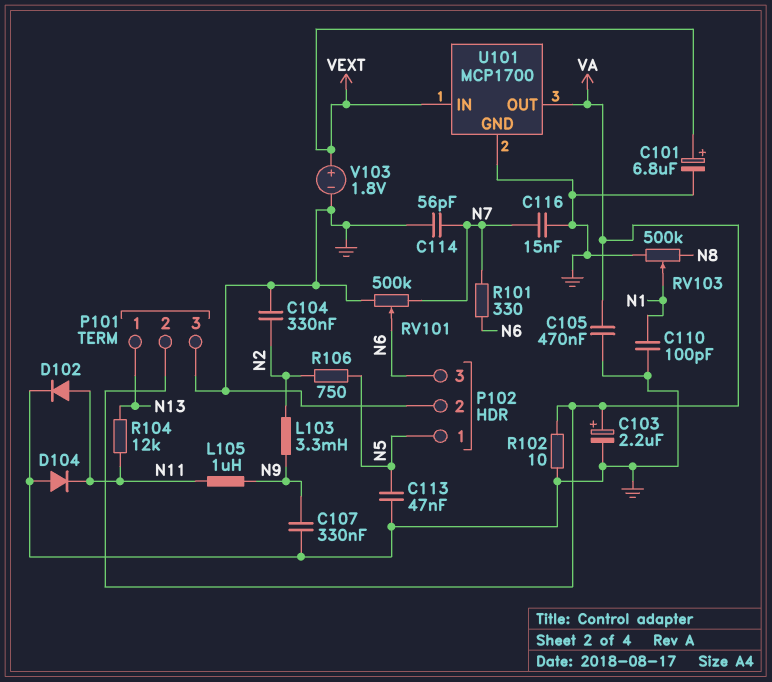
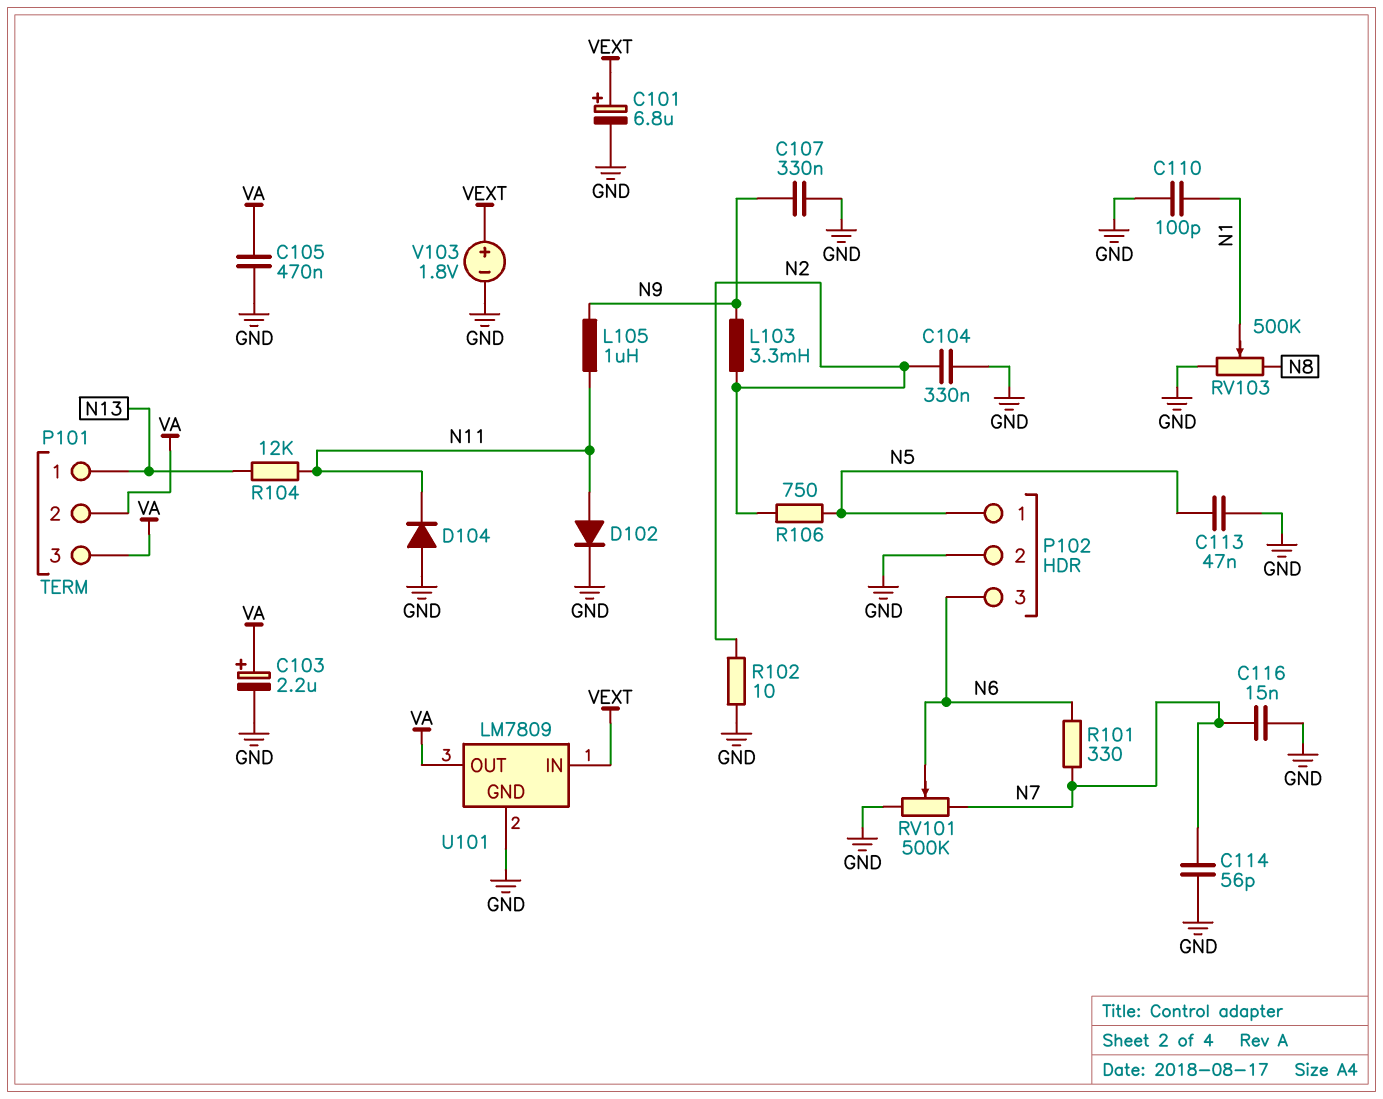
P101 pin 3: GND -> VA
R102: 10 (GND, VA) -> 10 (GND, N2)
U101: MCP1700 -> LM7809

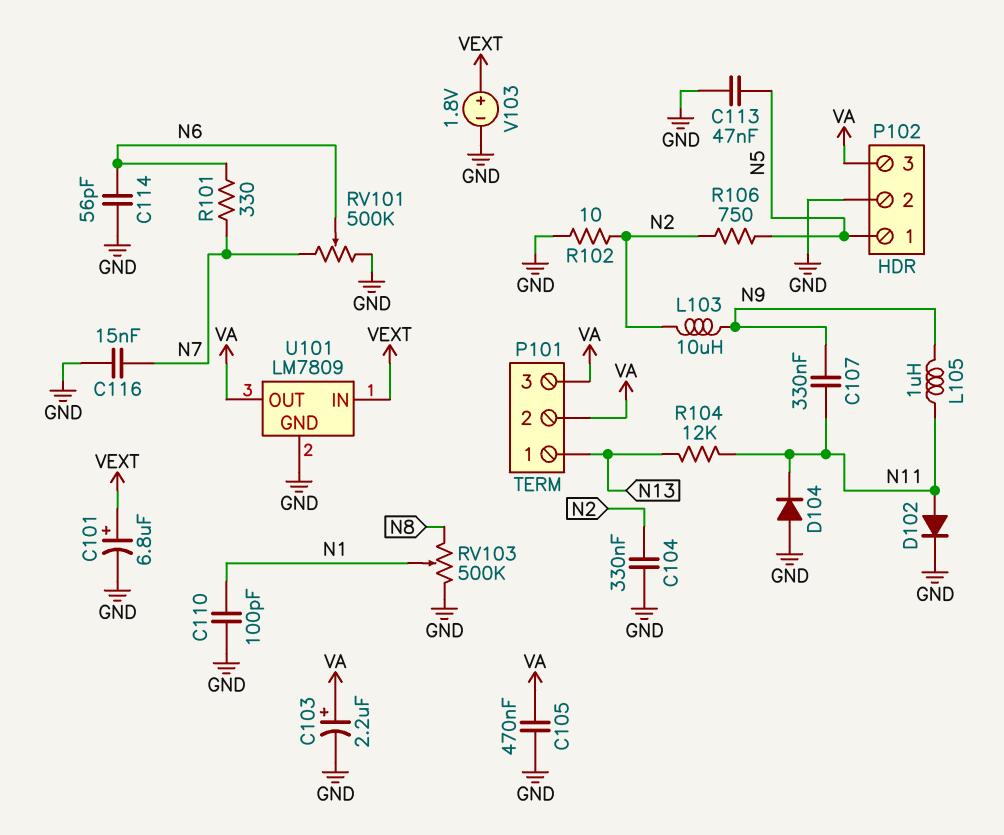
C107: 330nF (GND, N9) -> 330nF (N9, N11)
C114: 56pF (GND, N7) -> 56pF (GND, N6)
L103: 3.3mH (N2, N9) -> 10uH (N2, N9)
P102 pin 3: N6 -> VA

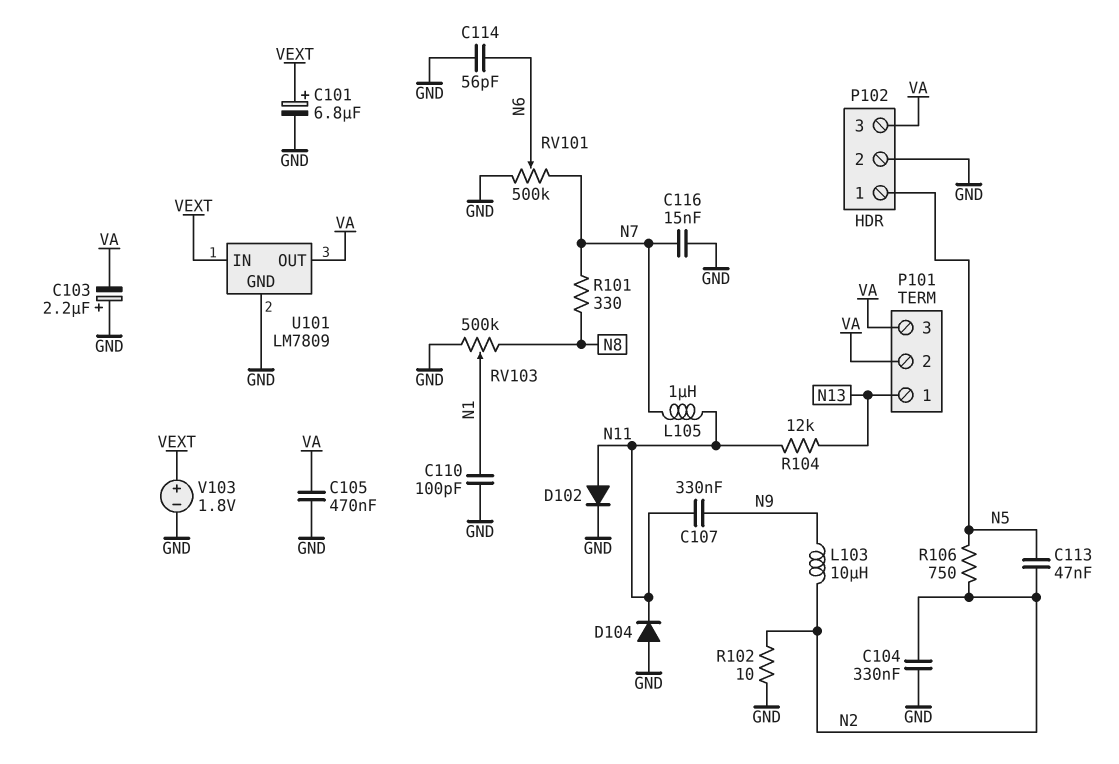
C103: 2.2uF (plus VA, minus GND) -> 2.2uF (plus GND, minus VA)
C113: 47nF (GND, N5) -> 47nF (N2, N5)
L105: 1uH (N9, N11) -> 1uH (N7, N11)
R101: 330 (N6, N7) -> 330 (N7, N8)

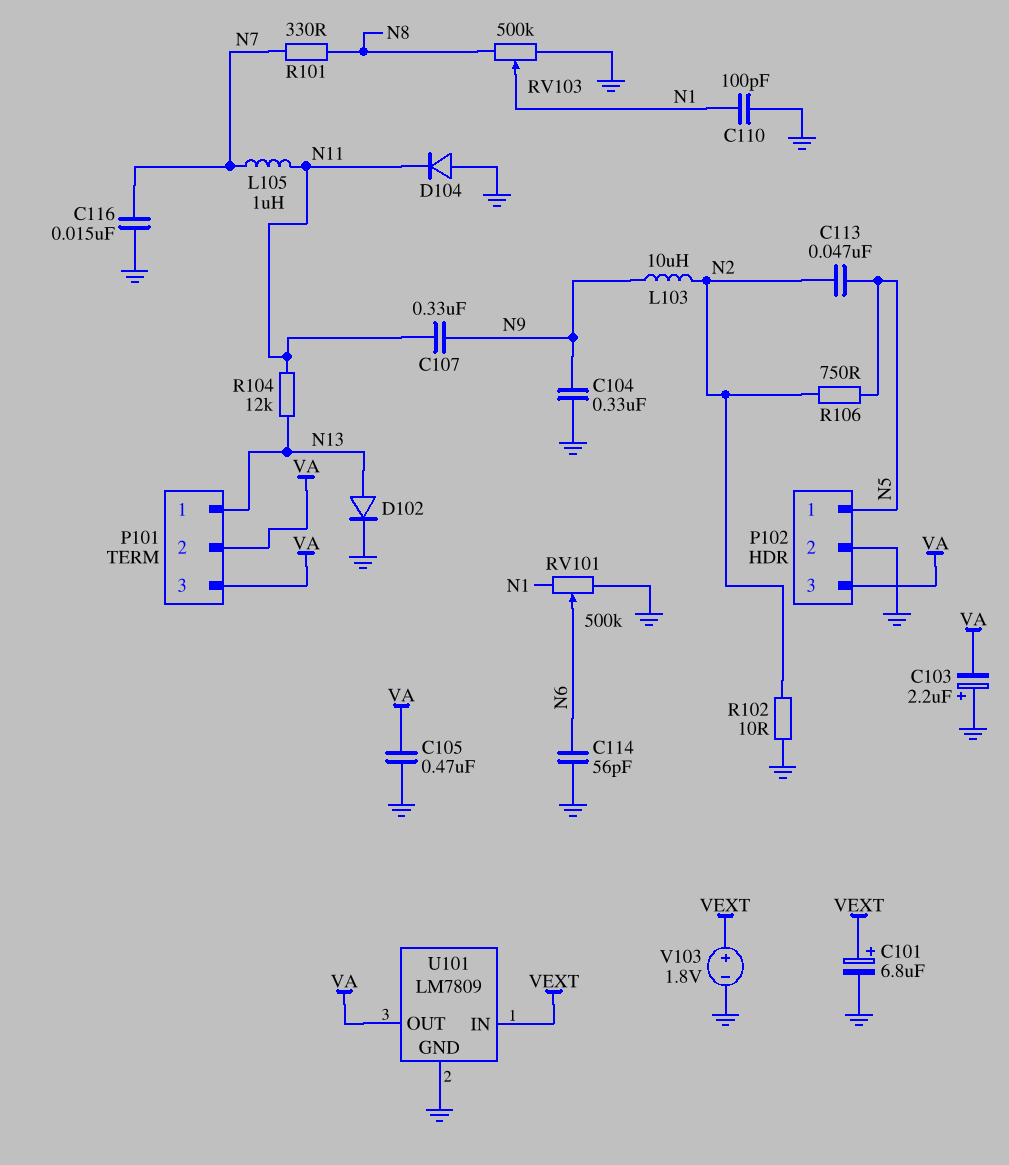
C104: 330nF (GND, N2) -> 330nF (GND, N9)
D102: diode (A N11, K GND) -> diode (A N13, K GND)
RV101: 500k (GND, N7, wiper N6) -> 500k (GND, N1, wiper N6)

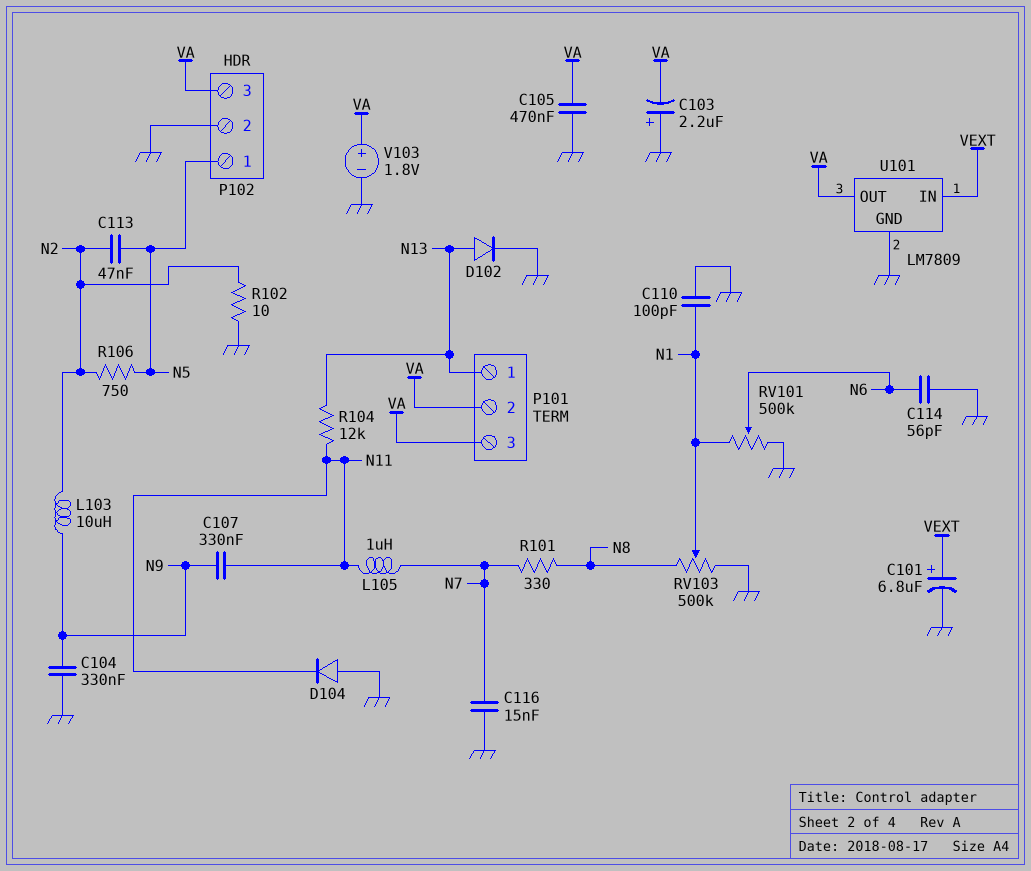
V103: 1.8V (plus VEXT, minus GND) -> 1.8V (plus VA, minus GND)

